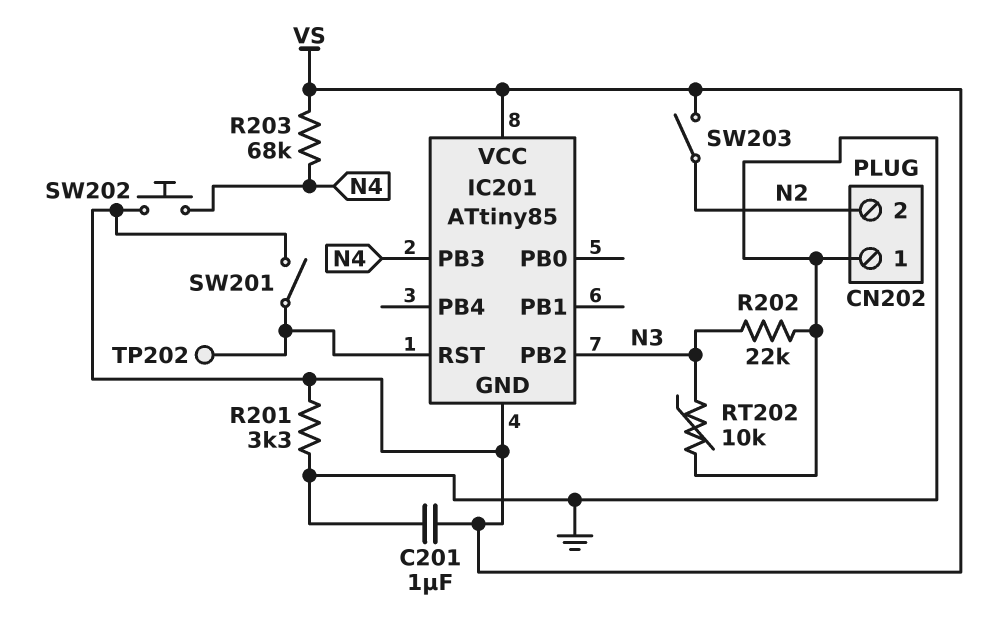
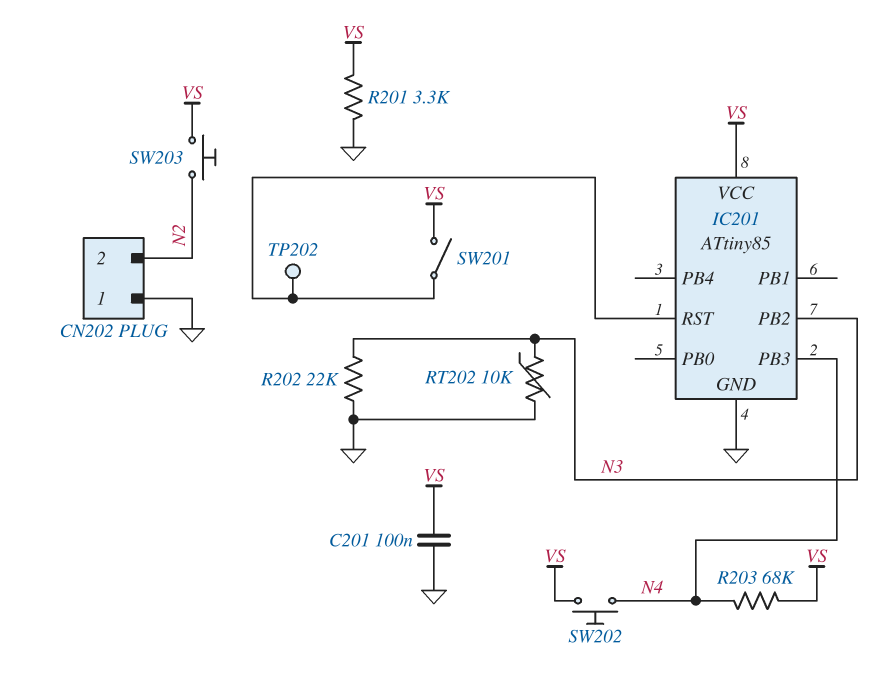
C201: 1uF (GND, VS) -> 100nF (GND, VS)
IC201 pin GND: VS -> GND
SW203: switch (N2, VS) -> button (N2, VS)

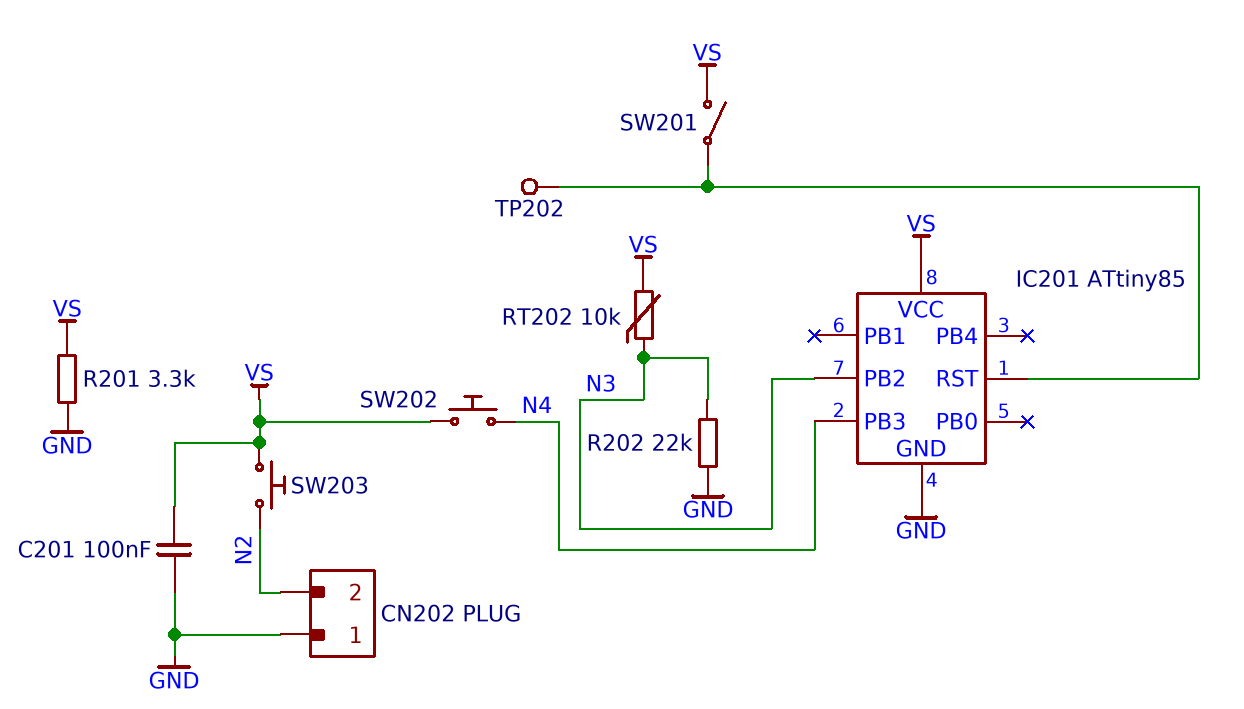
R203: 68k (N4, VS) -> none
RT202: 10k (GND, N3) -> 10k (N3, VS)

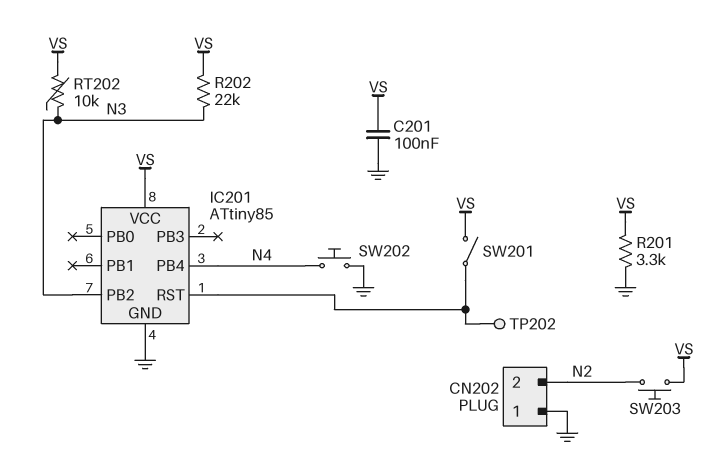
IC201 pin PB3: N4 -> none
IC201 pin PB4: none -> N4
R202: 22k (GND, N3) -> 22k (N3, VS)
SW202: button (N4, VS) -> button (GND, N4)

